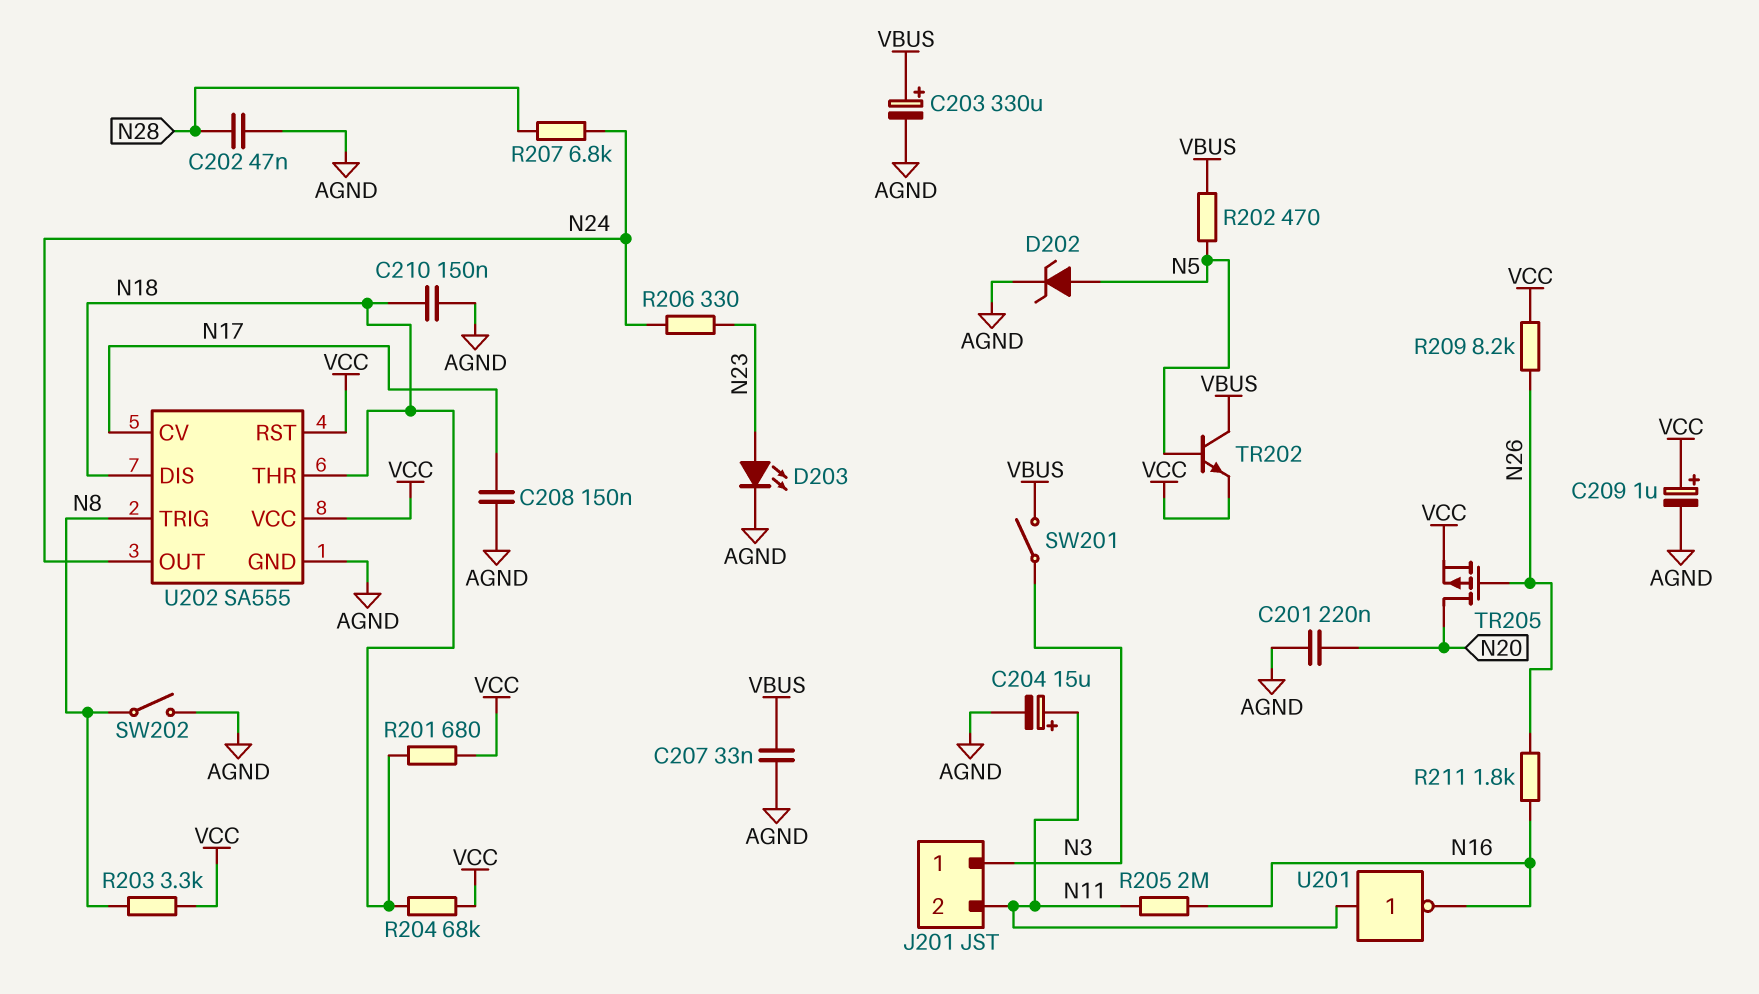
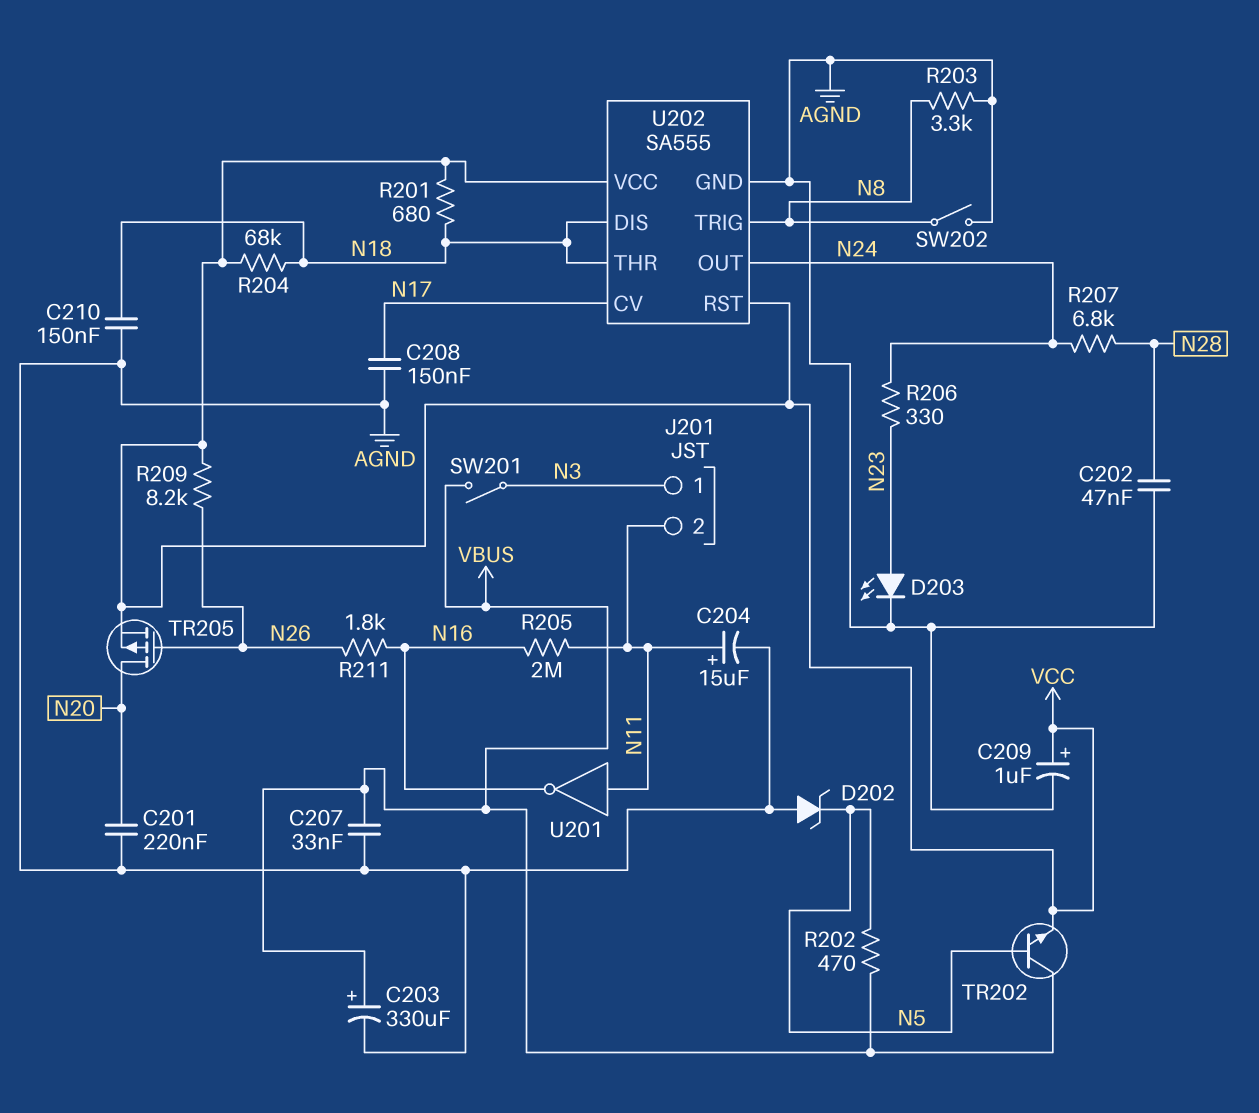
D202: zener (A N5, K AGND) -> zener (A AGND, K N5)
R203: 3.3k (N8, VCC) -> 3.3k (AGND, N8)

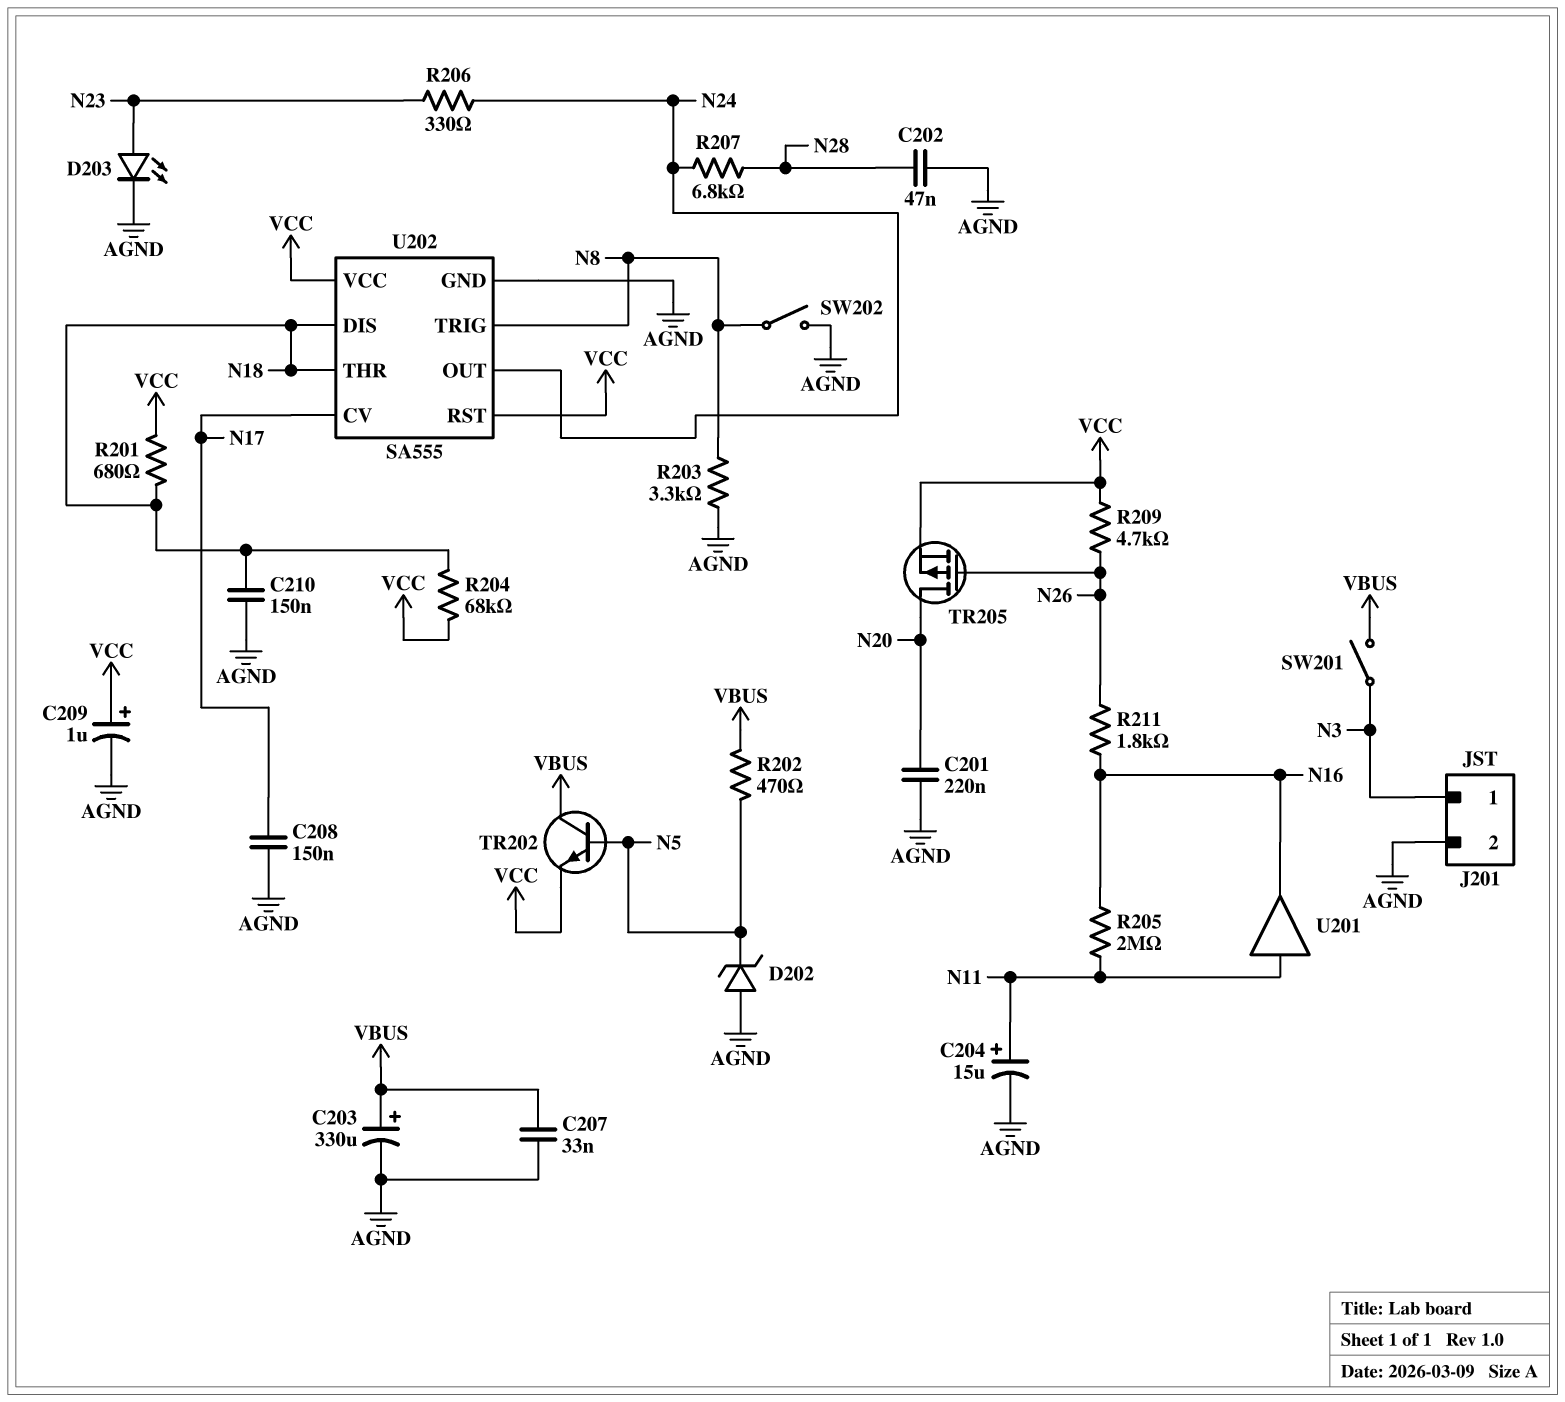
J201 pin 2: N11 -> AGND
R209: 8.2k (N26, VCC) -> 4.7k (N26, VCC)
U201: NOT (in N11, out N16) -> buffer (in N11, out N16)

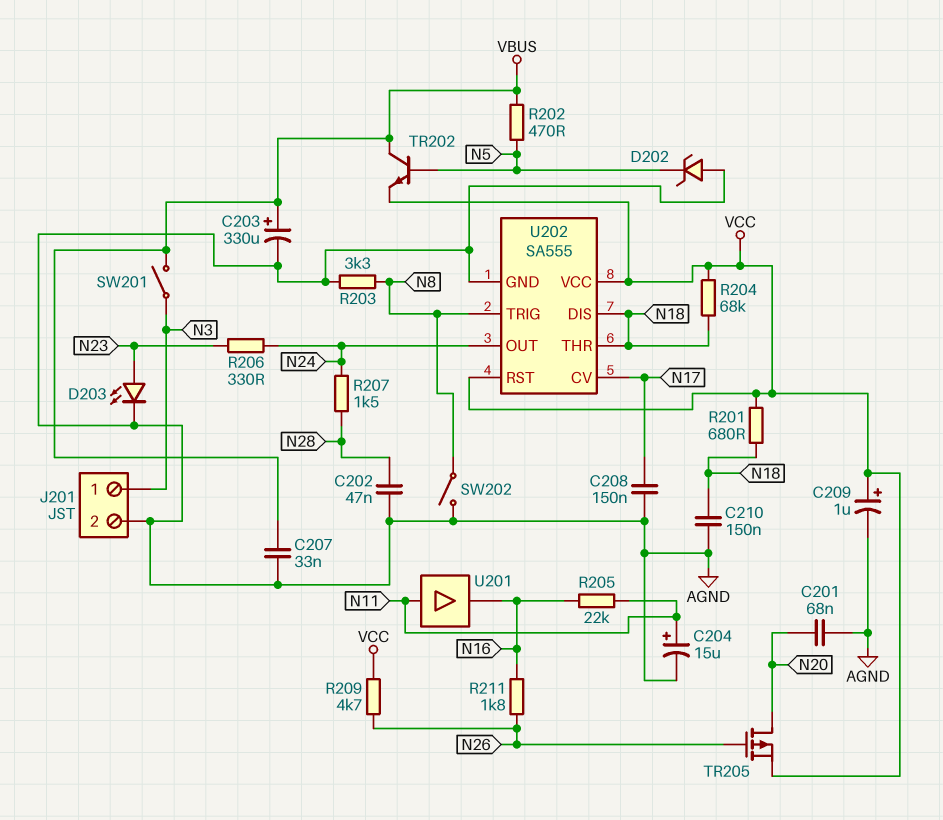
C201: 220nF (AGND, N20) -> 68nF (AGND, N20)
R205: 2M (N11, N16) -> 22k (N11, N16)
R207: 6.8k (N24, N28) -> 1.5k (N24, N28)

